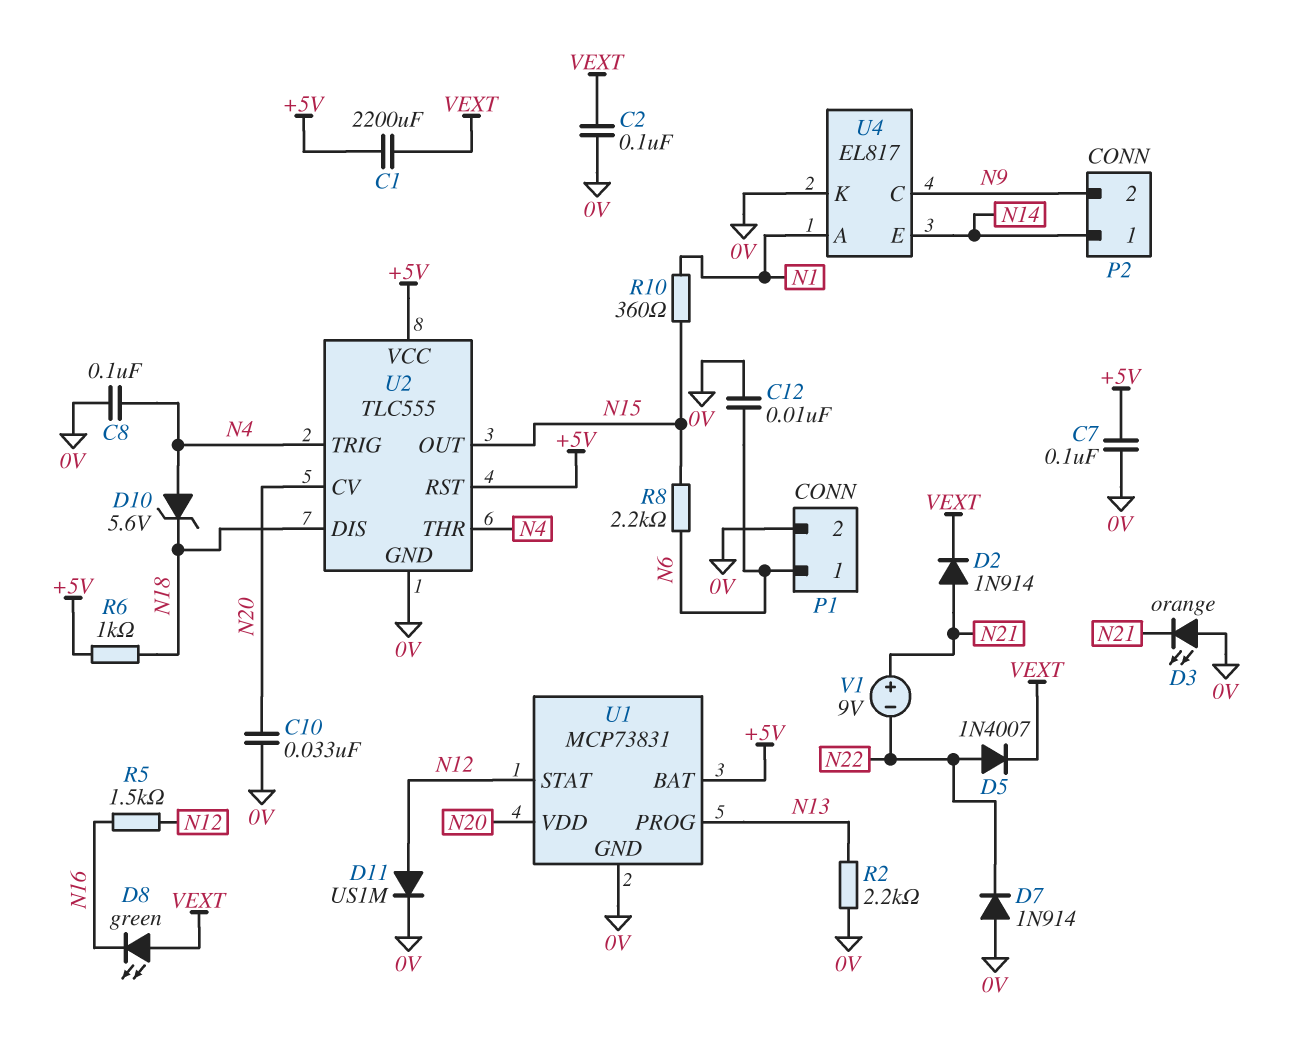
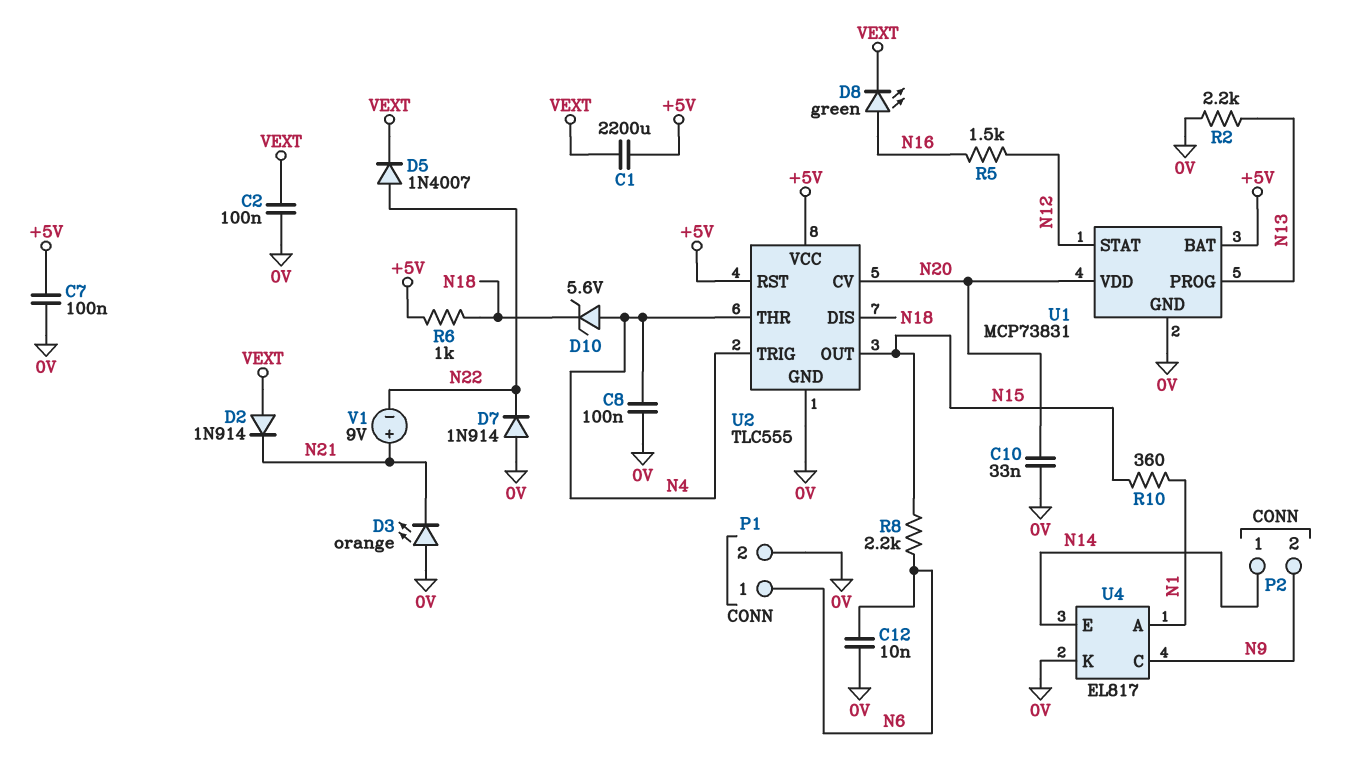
D2: diode 1N914 (A N21, K VEXT) -> diode 1N914 (A VEXT, K N21)
D8: LED green (A VEXT, K N16) -> LED green (A N16, K VEXT)
D11: diode US1M (A N12, K 0V) -> none

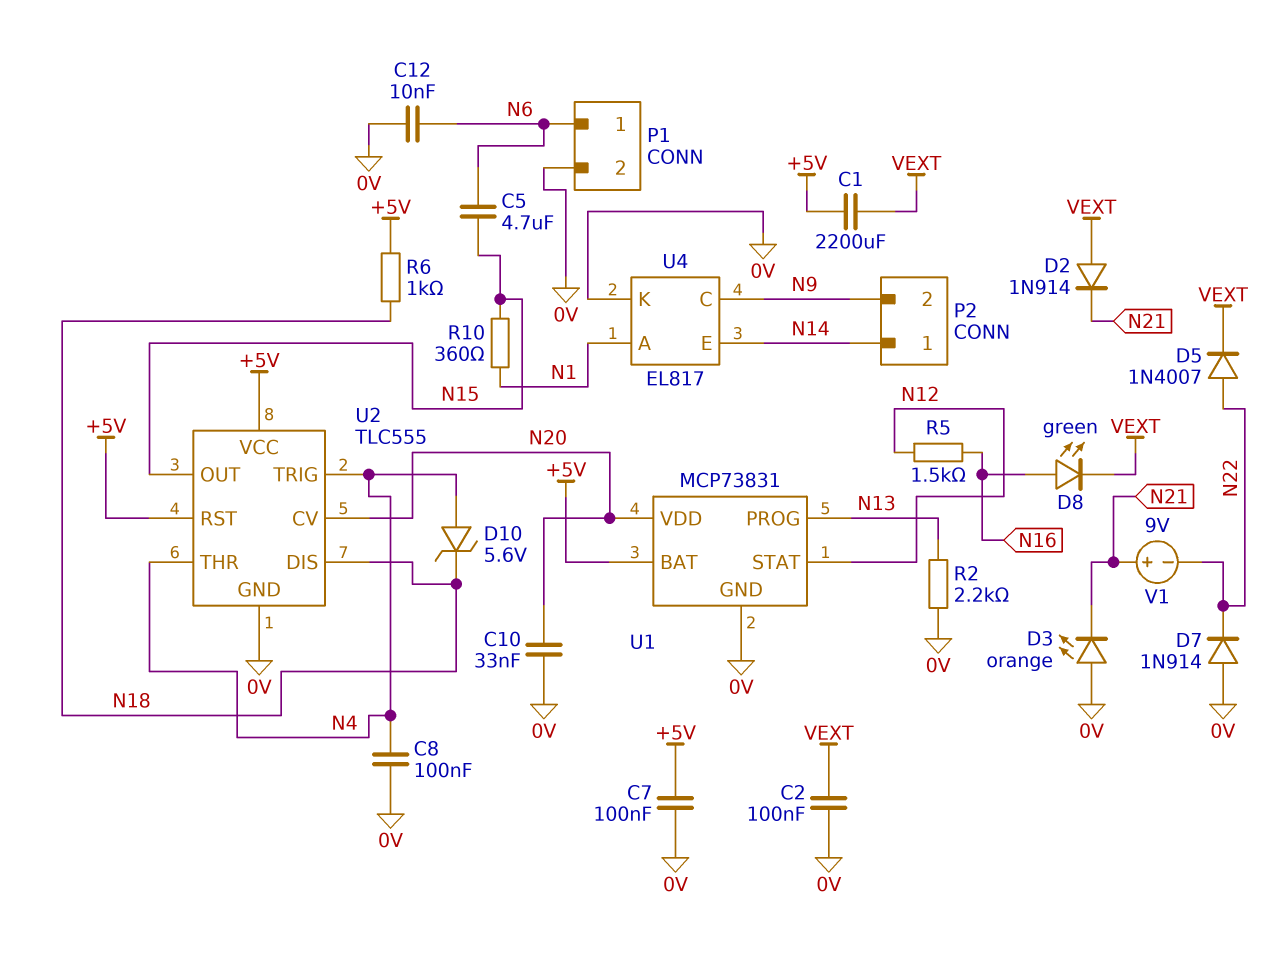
C5: none -> 4.7uF (N6, N15)
R8: 2.2k (N6, N15) -> none

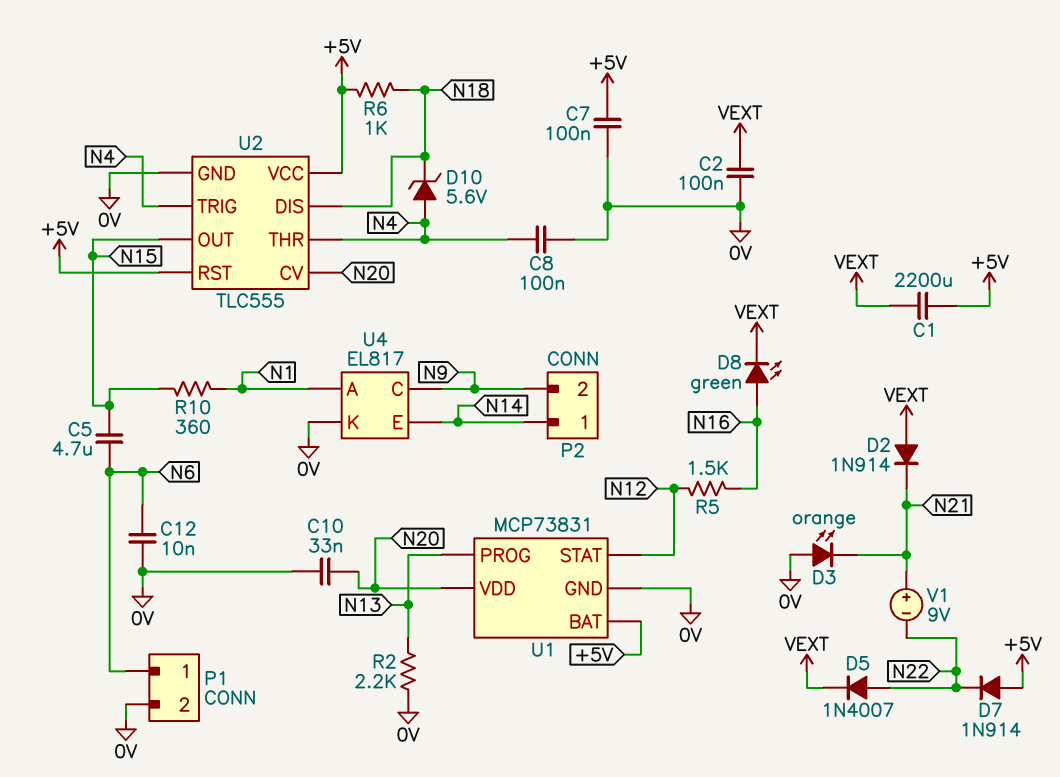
D7: diode 1N914 (A 0V, K N22) -> diode 1N914 (A +5V, K N22)

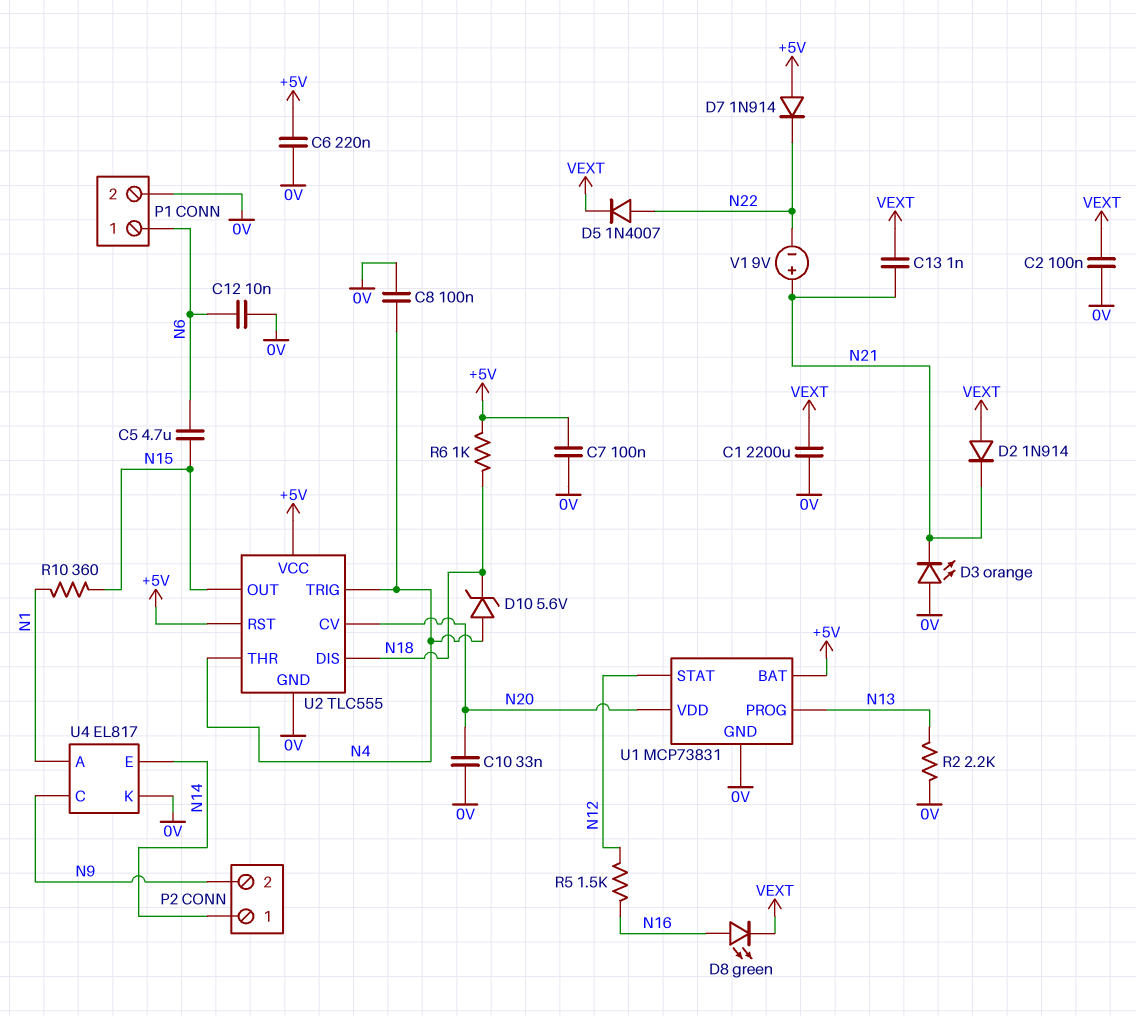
C1: 2200uF (+5V, VEXT) -> 2200uF (0V, VEXT)
C6: none -> 220nF (+5V, 0V)
C13: none -> 1nF (N21, VEXT)

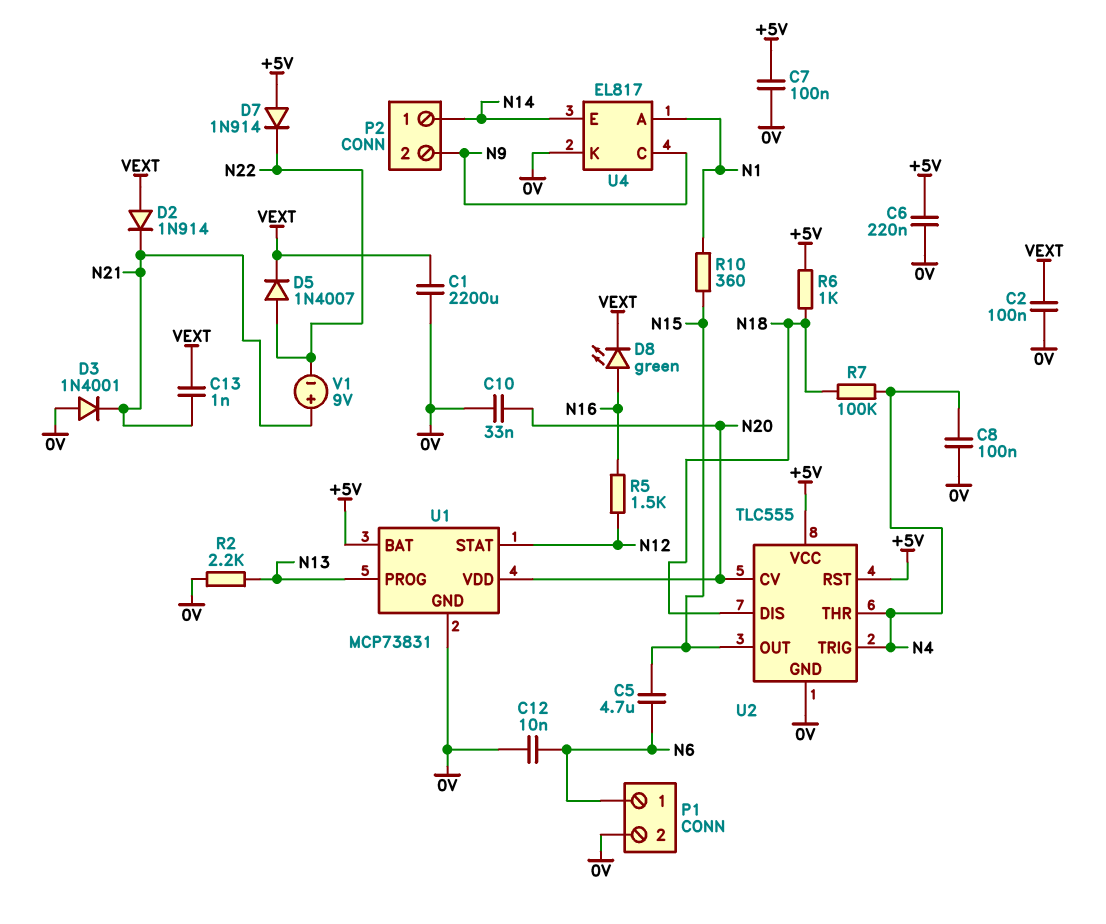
D3: LED orange (A 0V, K N21) -> diode 1N4001 (A 0V, K N21)
D10: zener 5.6V (A N4, K N18) -> none
R7: none -> 100k (N4, N18)

